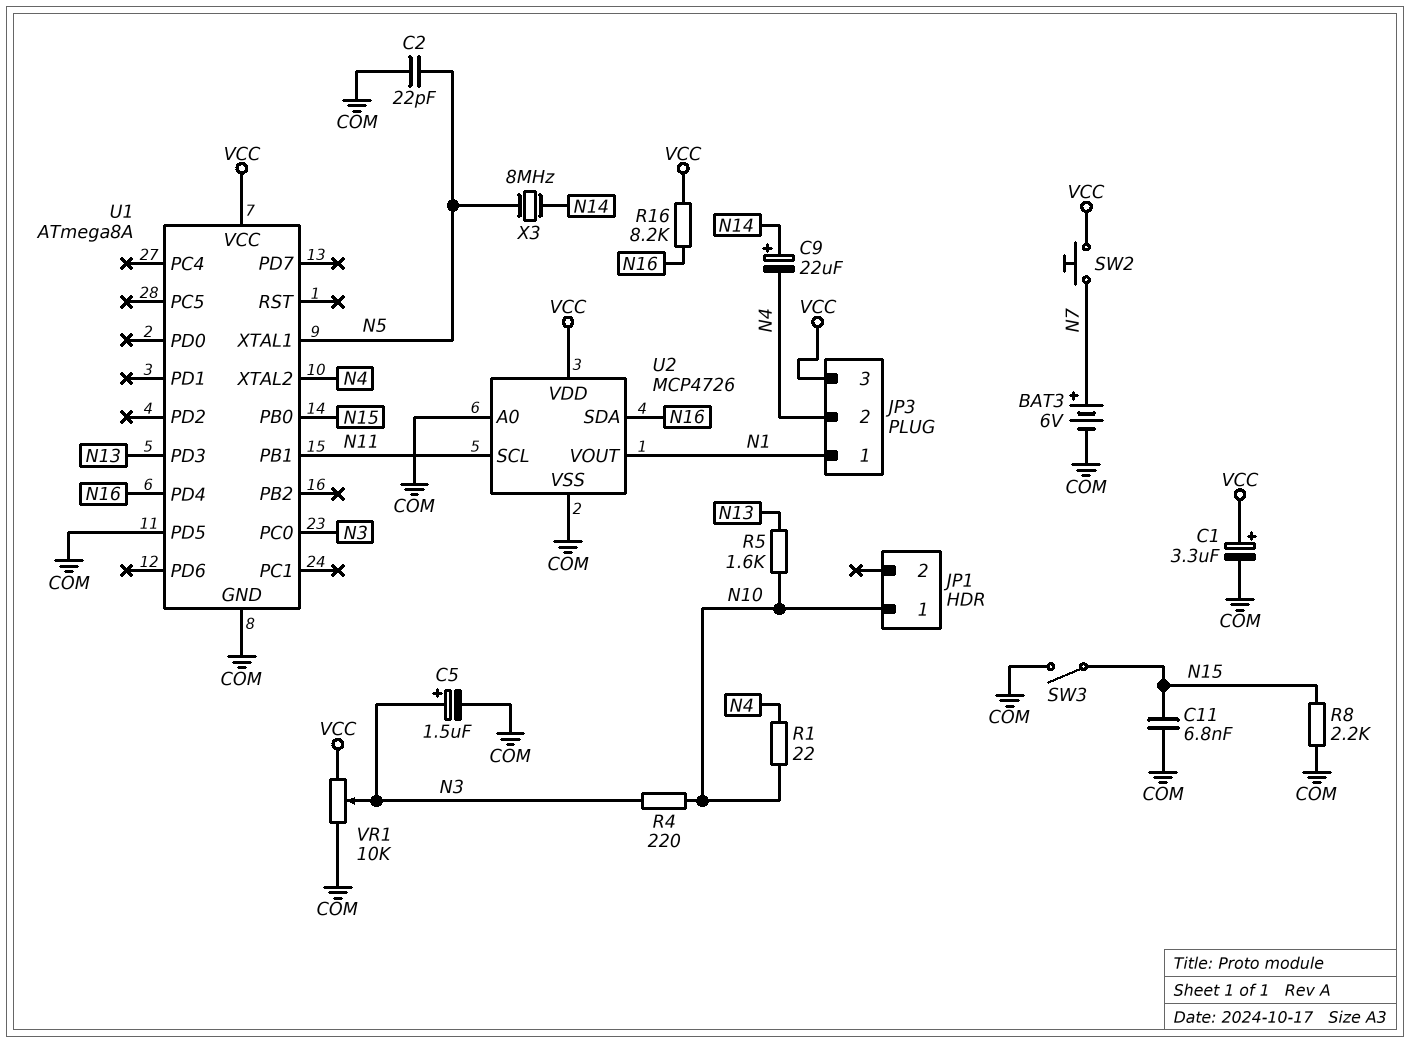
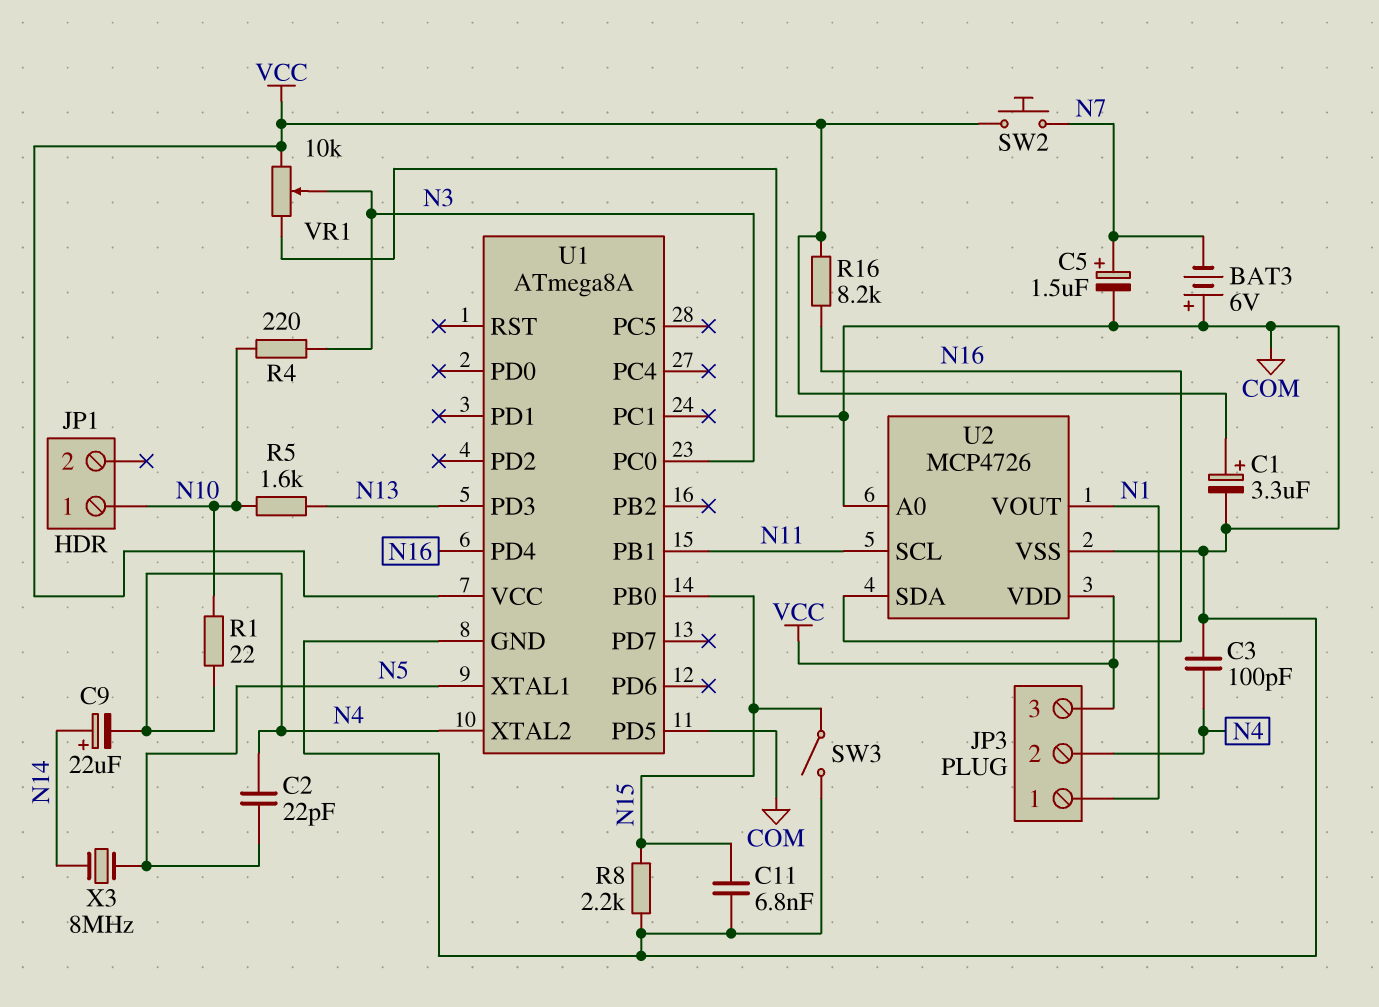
BAT3: 6V (plus N7, minus COM) -> 6V (plus COM, minus N7)
C2: 22pF (COM, N5) -> 22pF (N4, N5)
C3: none -> 100pF (COM, N4)
C5: 1.5uF (plus N3, minus COM) -> 1.5uF (plus N7, minus COM)

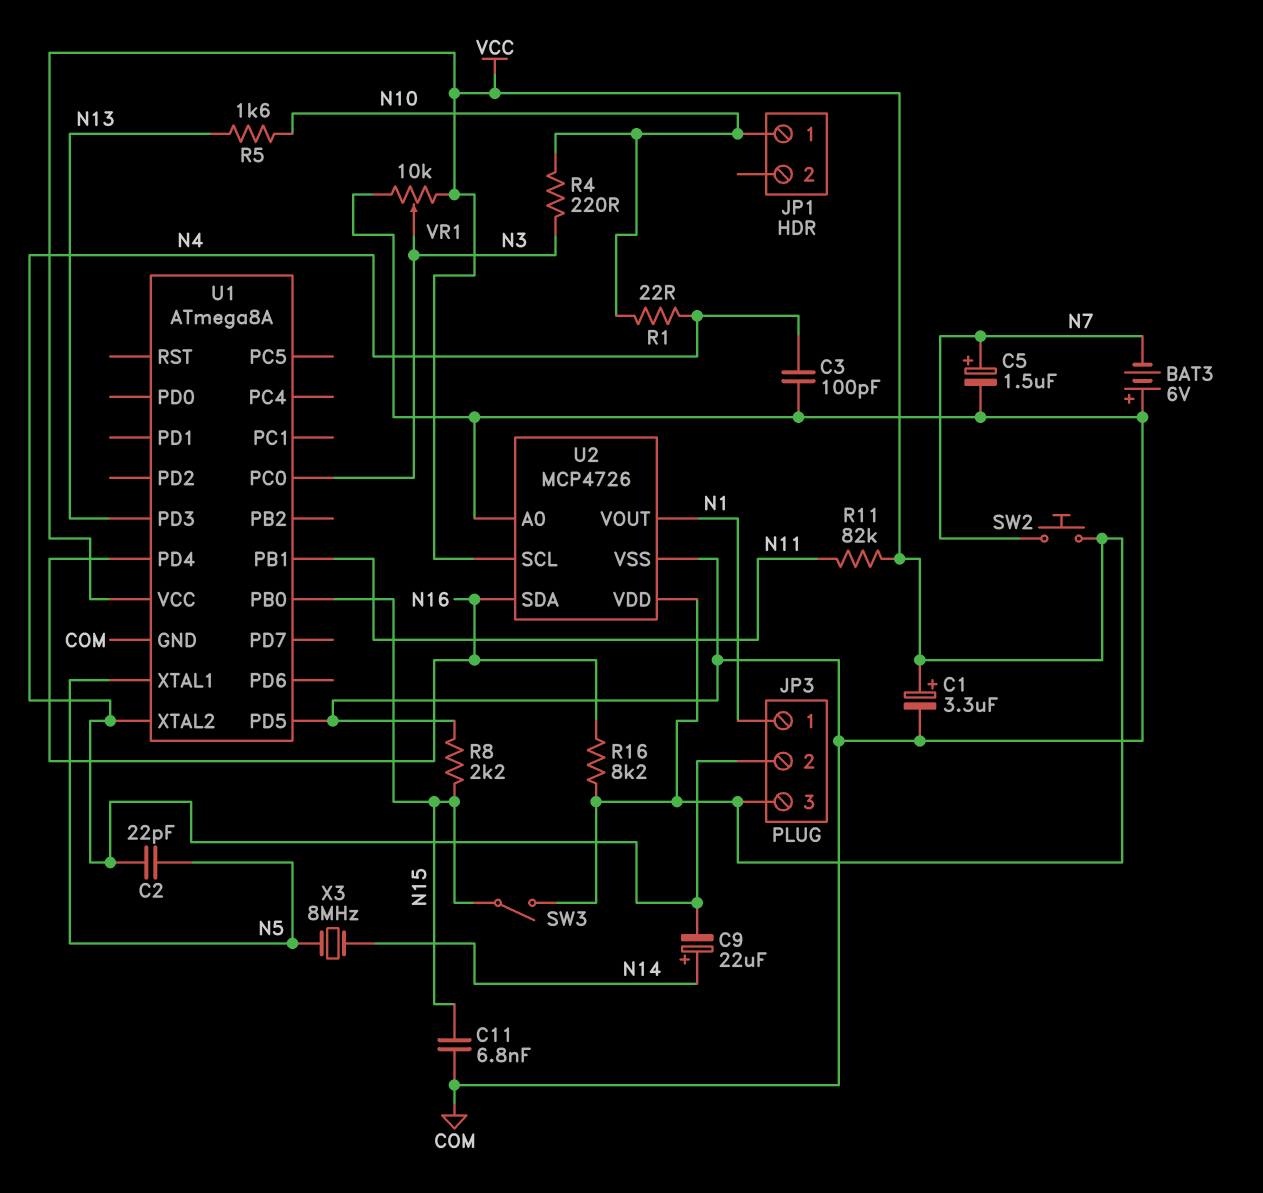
R11: none -> 82k (N11, VCC)
SW3: switch (COM, N15) -> switch (N15, VCC)
U2 pin SCL: N11 -> VCC

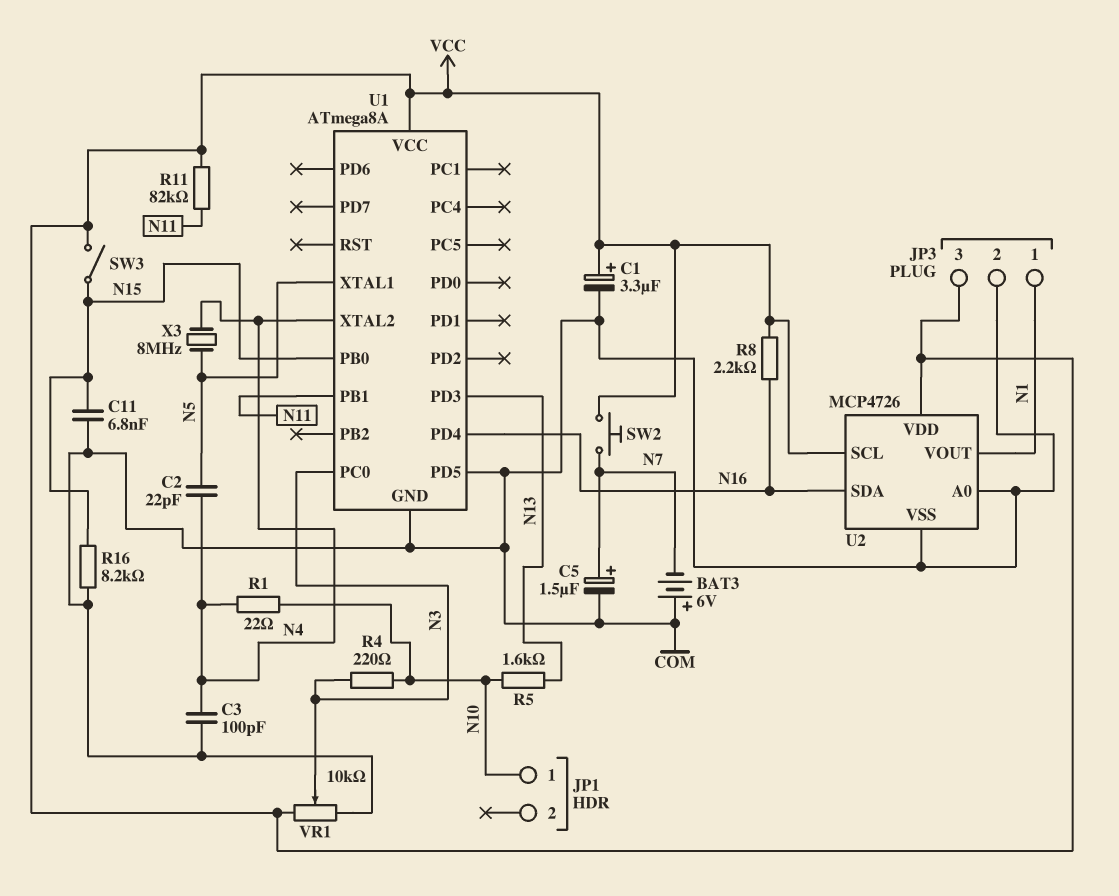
C9: 22uF (plus N14, minus N4) -> none
JP3 pin 2: N4 -> COM
R8: 2.2k (COM, N15) -> 2.2k (N16, VCC)
R16: 8.2k (N16, VCC) -> 8.2k (COM, N15)
X3: 8MHz (N5, N14) -> 8MHz (N4, N5)

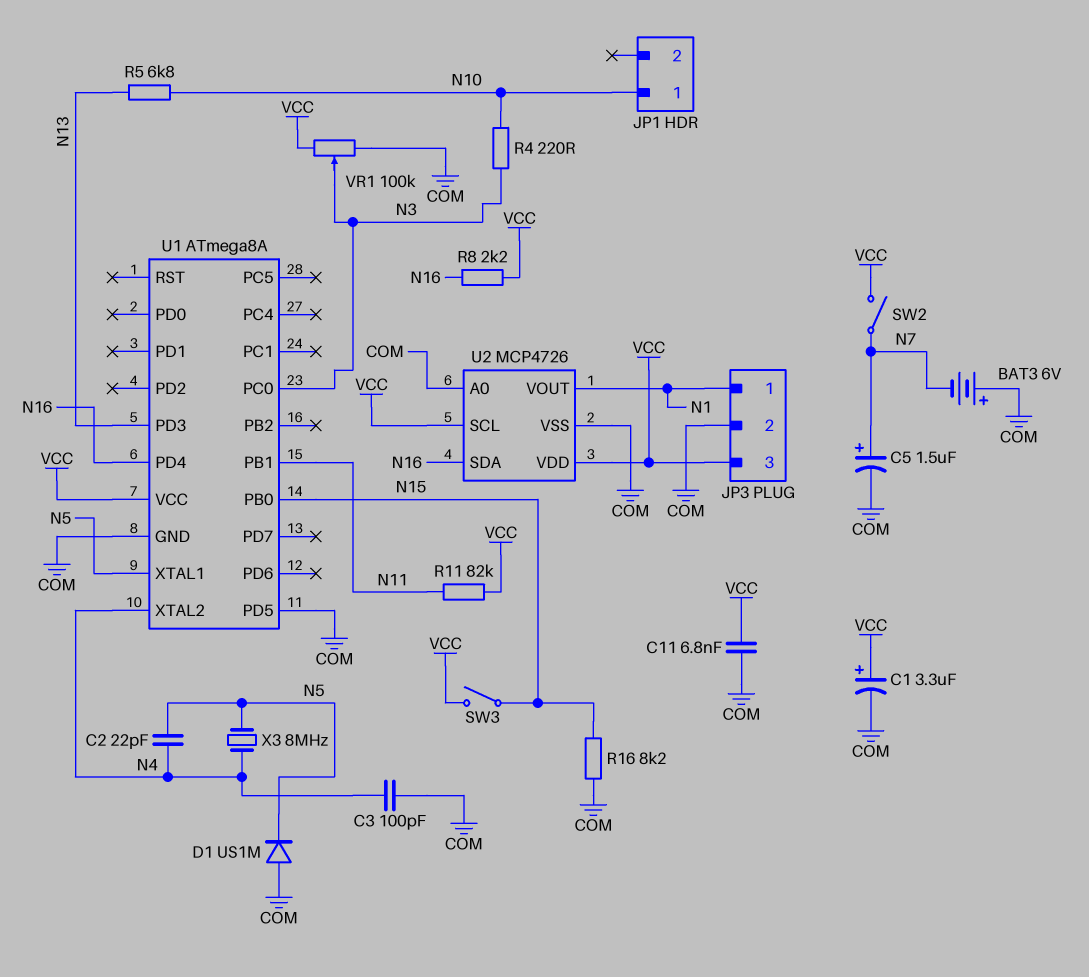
C11: 6.8nF (COM, N15) -> 6.8nF (COM, VCC)
D1: none -> diode US1M (A COM, K N5)
R1: 22 (N4, N10) -> none
R5: 1.6k (N10, N13) -> 6.8k (N10, N13)
SW2: button (N7, VCC) -> switch (N7, VCC)
VR1: 10k (COM, VCC, wiper N3) -> 100k (COM, VCC, wiper N3)

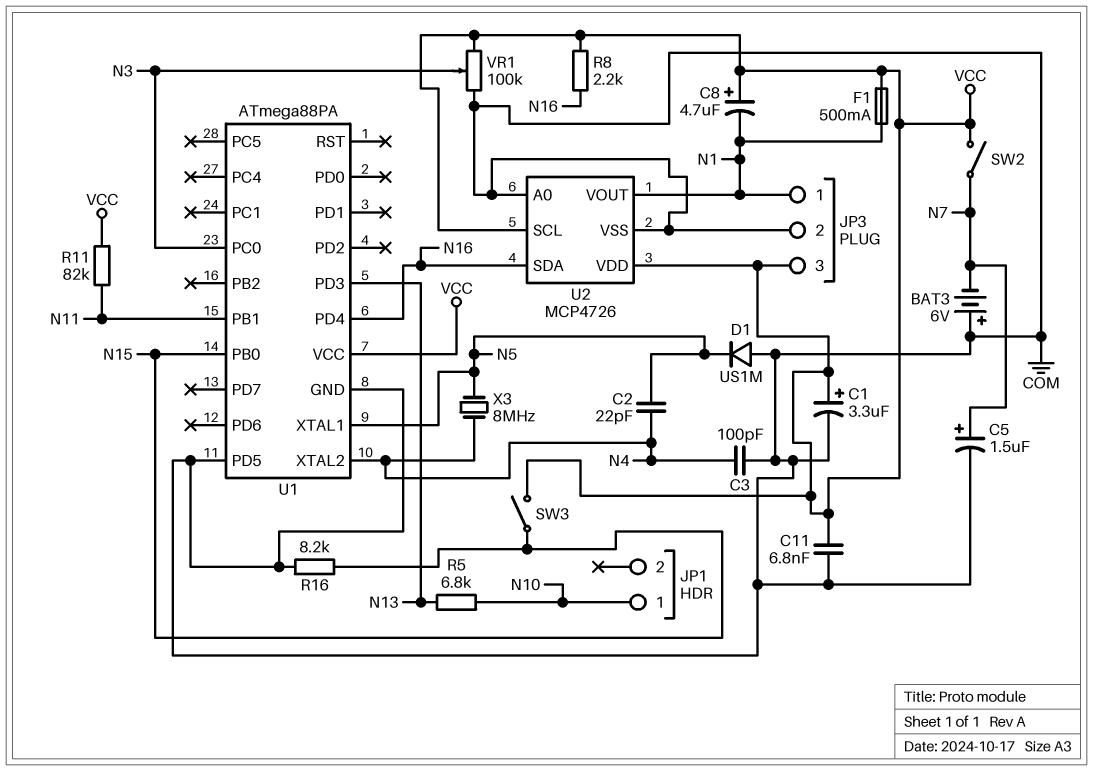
C8: none -> 4.7uF (plus VCC, minus N1)
F1: none -> 500mA (N1, VCC)
R4: 220 (N3, N10) -> none
U1: ATmega8A -> ATmega88PA

